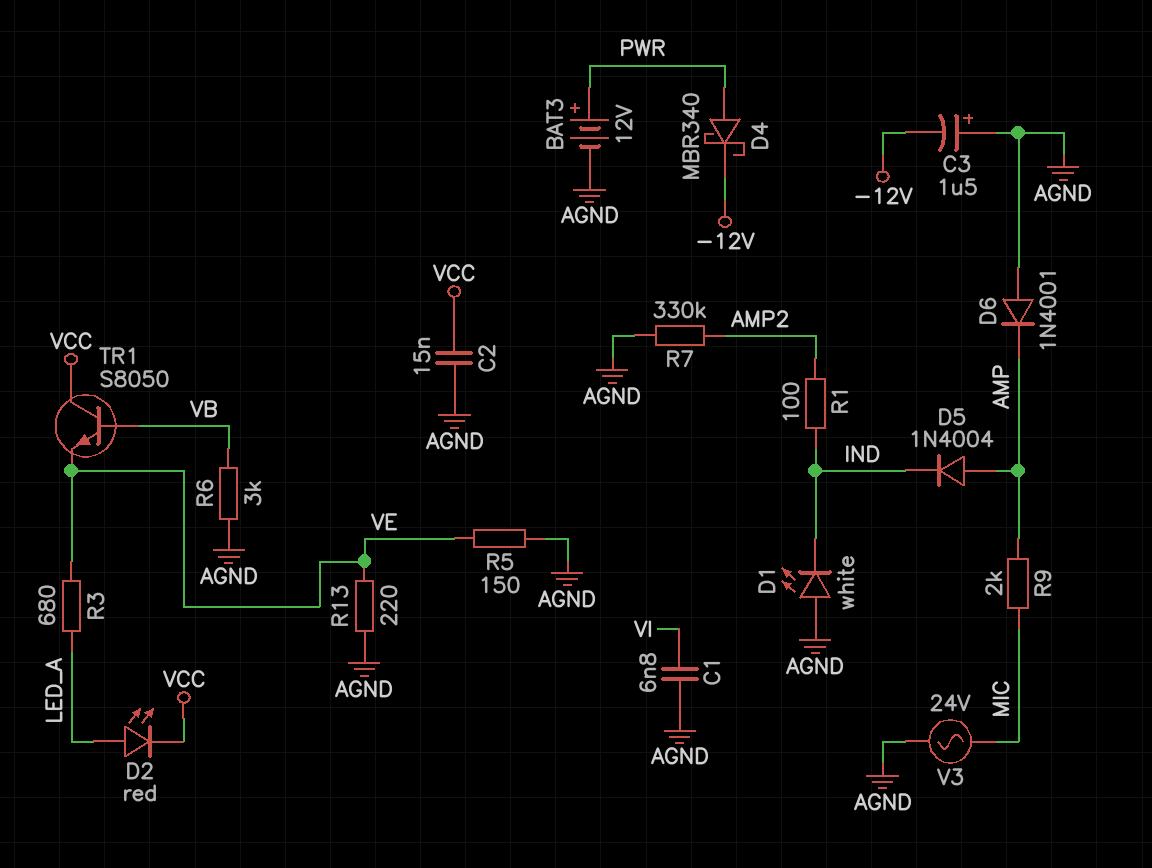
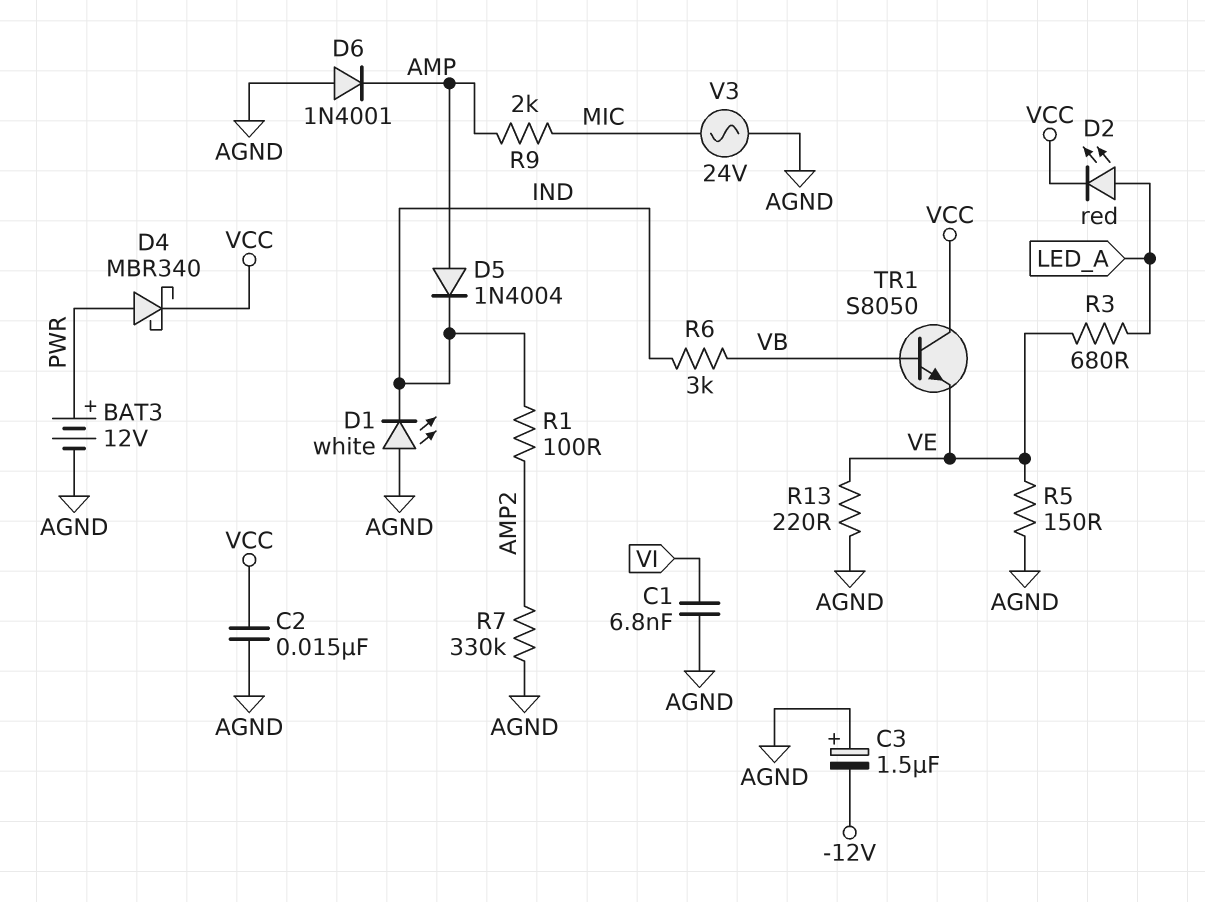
D4: schottky MBR340 (A PWR, K -12V) -> schottky MBR340 (A PWR, K VCC)
R6: 3k (AGND, VB) -> 3k (IND, VB)

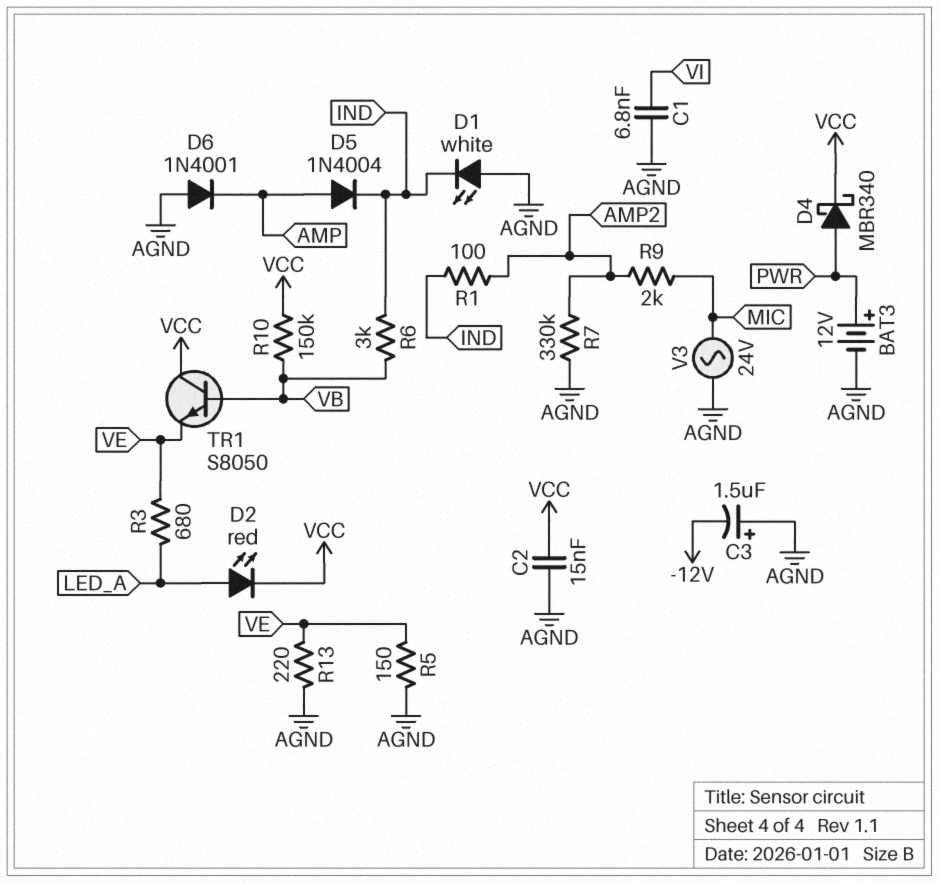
R9: 2k (AMP, MIC) -> 2k (AMP2, MIC)
R10: none -> 150k (VB, VCC)

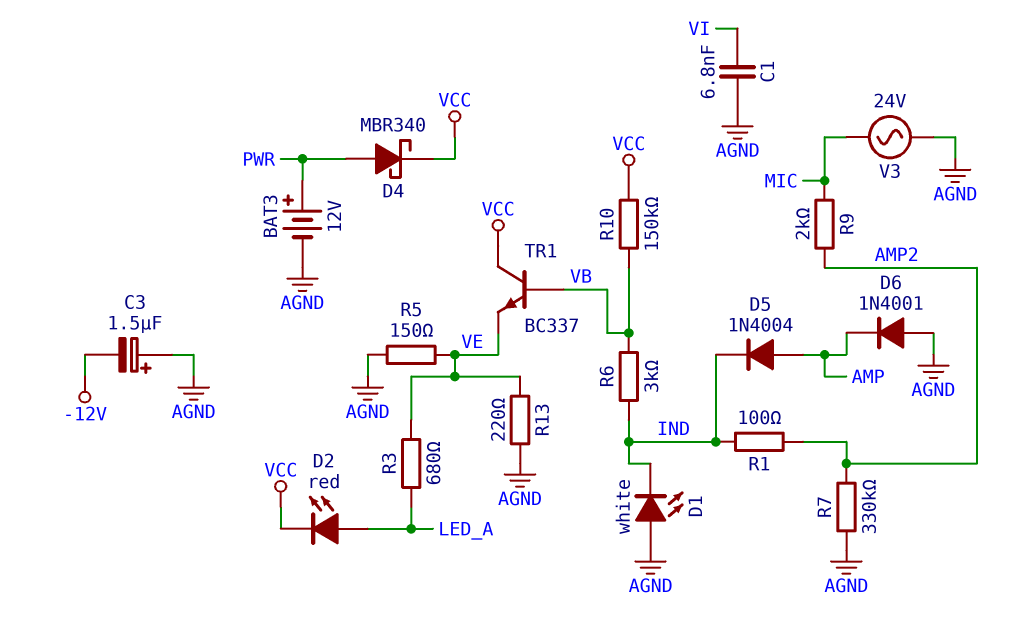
C2: 15nF (AGND, VCC) -> none
TR1: NPN S8050 (B VB, C VCC, E VE) -> NPN BC337 (B VB, C VCC, E VE)

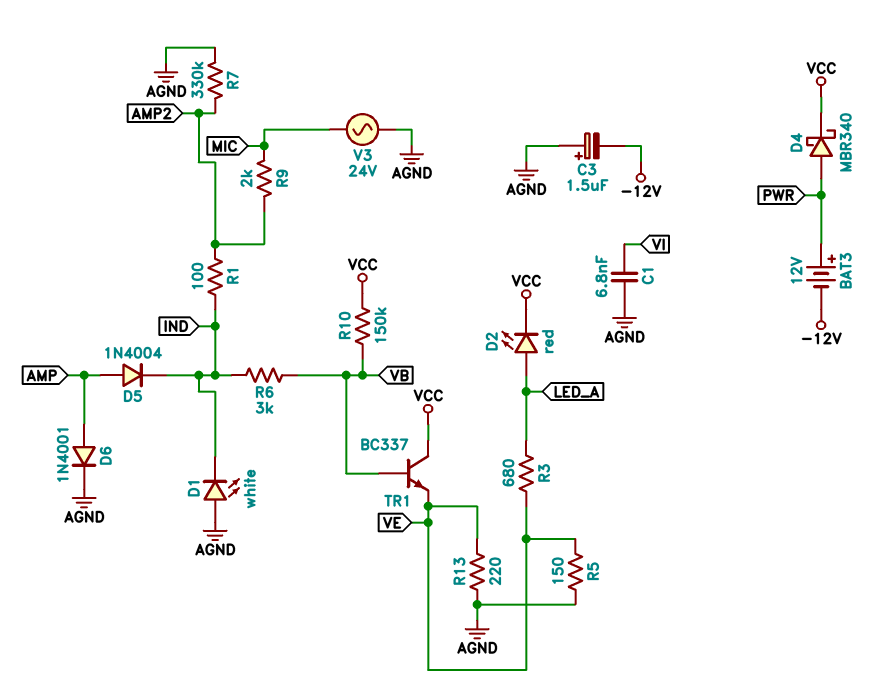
BAT3: 12V (plus PWR, minus AGND) -> 12V (plus PWR, minus -12V)
D6: diode 1N4001 (A AGND, K AMP) -> diode 1N4001 (A AMP, K AGND)

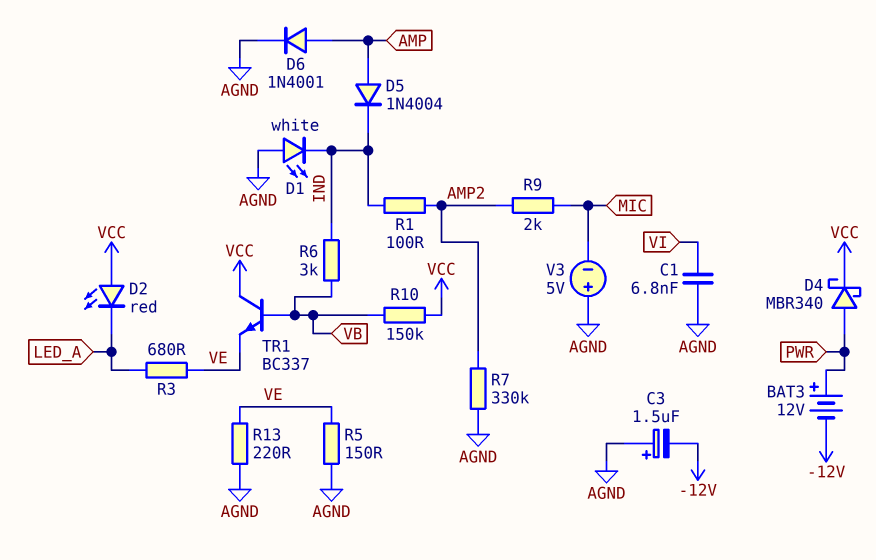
D2: LED red (A LED_A, K VCC) -> LED red (A VCC, K LED_A)
V3: AC 24V (AGND, MIC) -> 5V (plus AGND, minus MIC)

